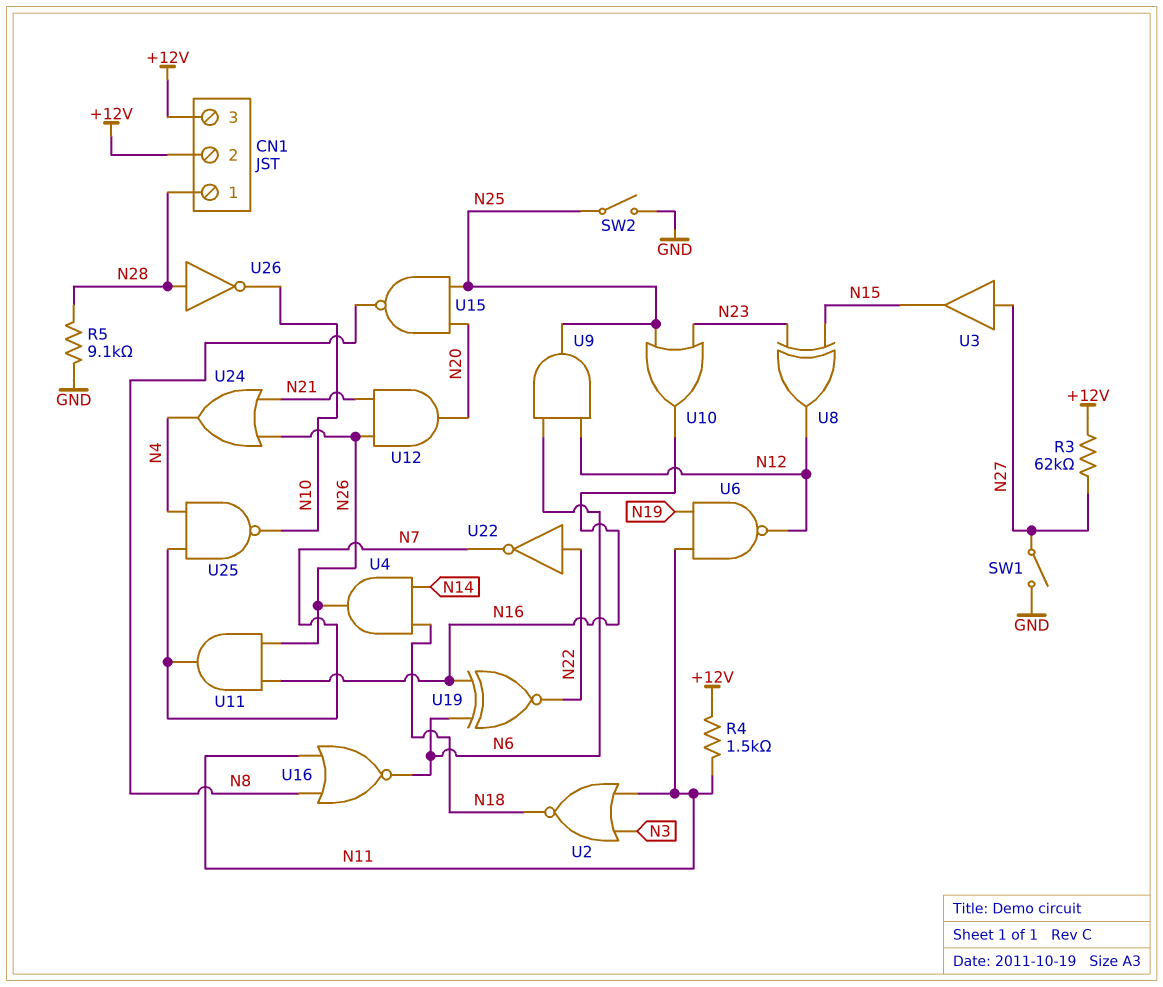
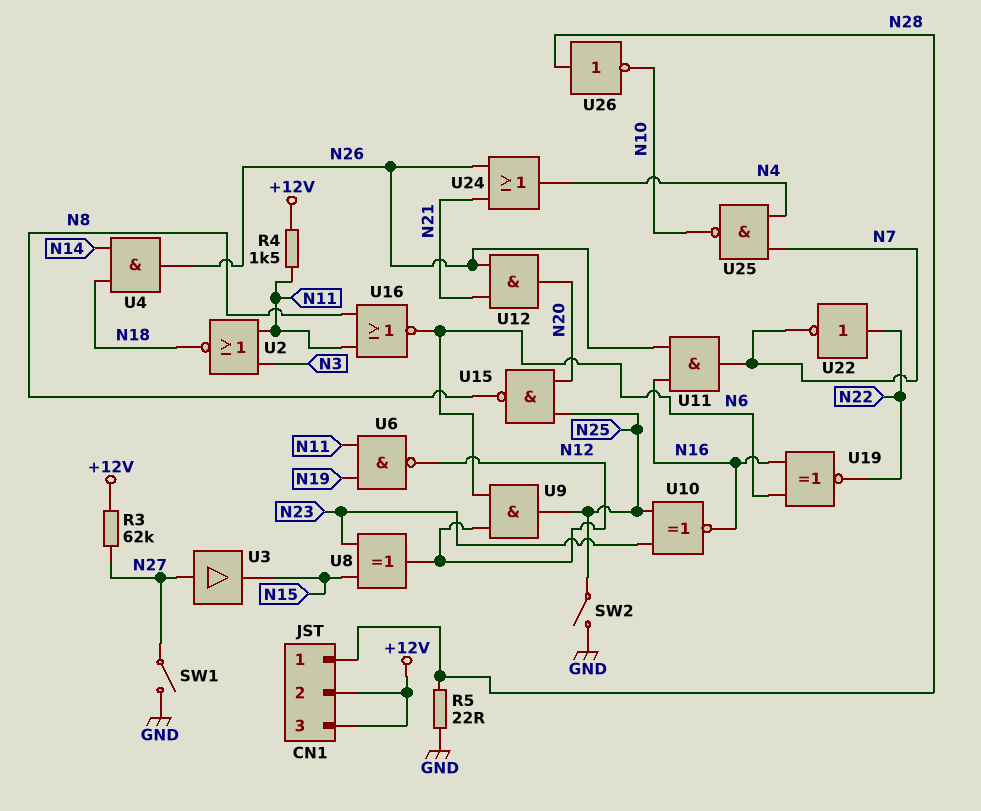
R5: 9.1k (GND, N28) -> 22 (GND, N28)
U10: OR (in N23, in N25, out N16) -> XNOR (in N23, in N25, out N16)

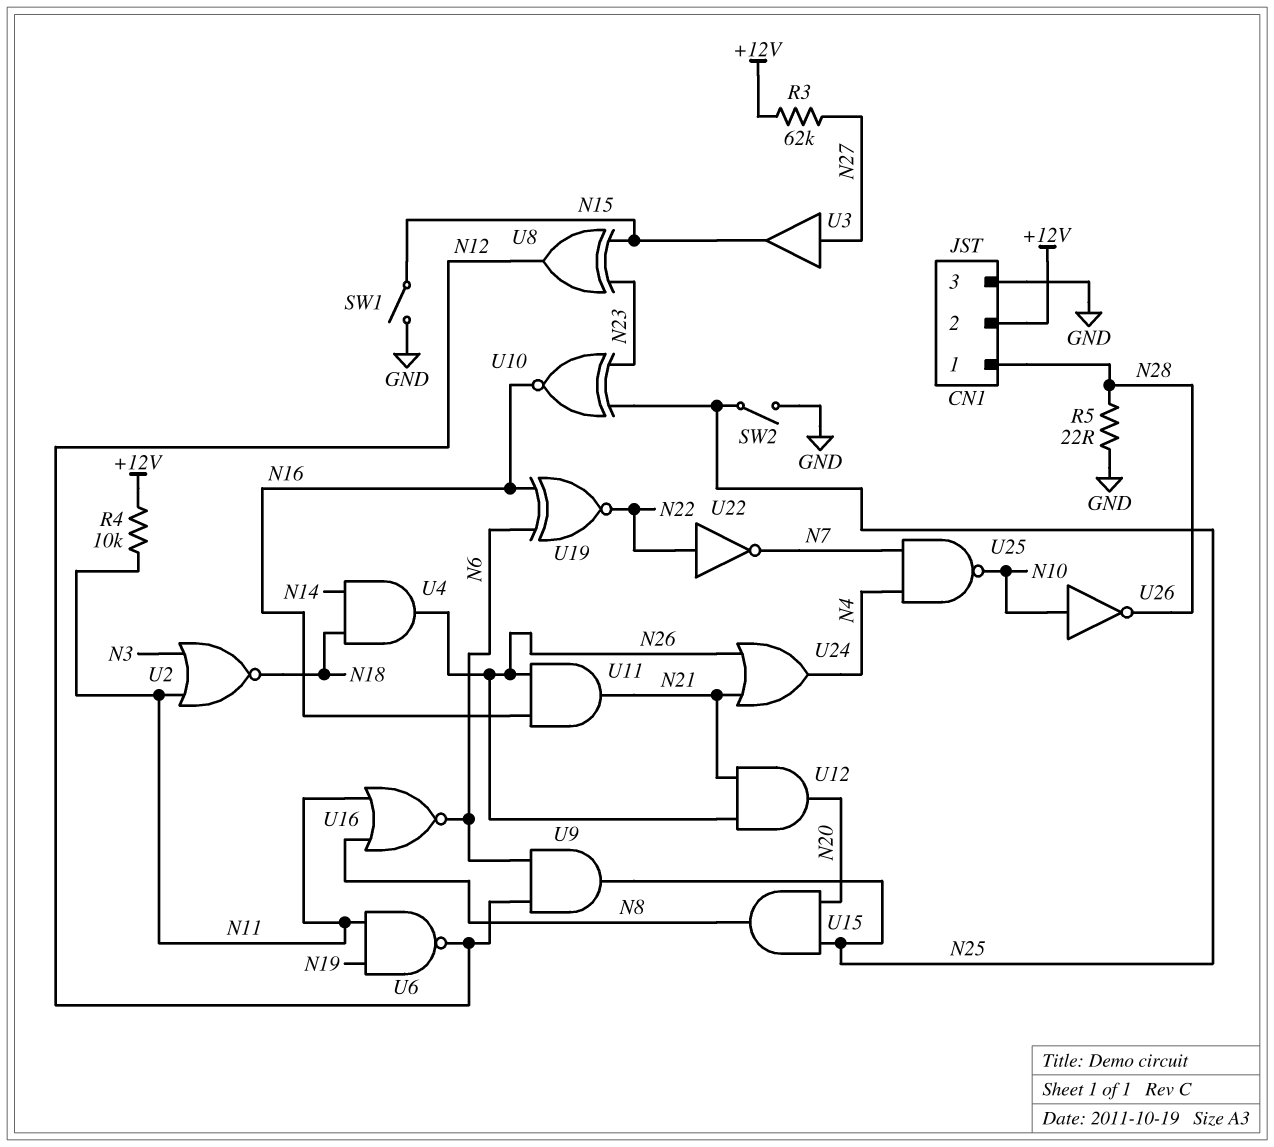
CN1 pin 3: +12V -> GND
R4: 1.5k (+12V, N11) -> 10k (+12V, N11)
SW1: switch (GND, N27) -> switch (GND, N15)
U11: AND (in N16, in N26, out N7) -> AND (in N16, in N26, out N21)
U15: NAND (in N20, in N25, out N8) -> AND (in N20, in N25, out N8)
U26: NOT (in N28, out N10) -> NOT (in N10, out N28)

